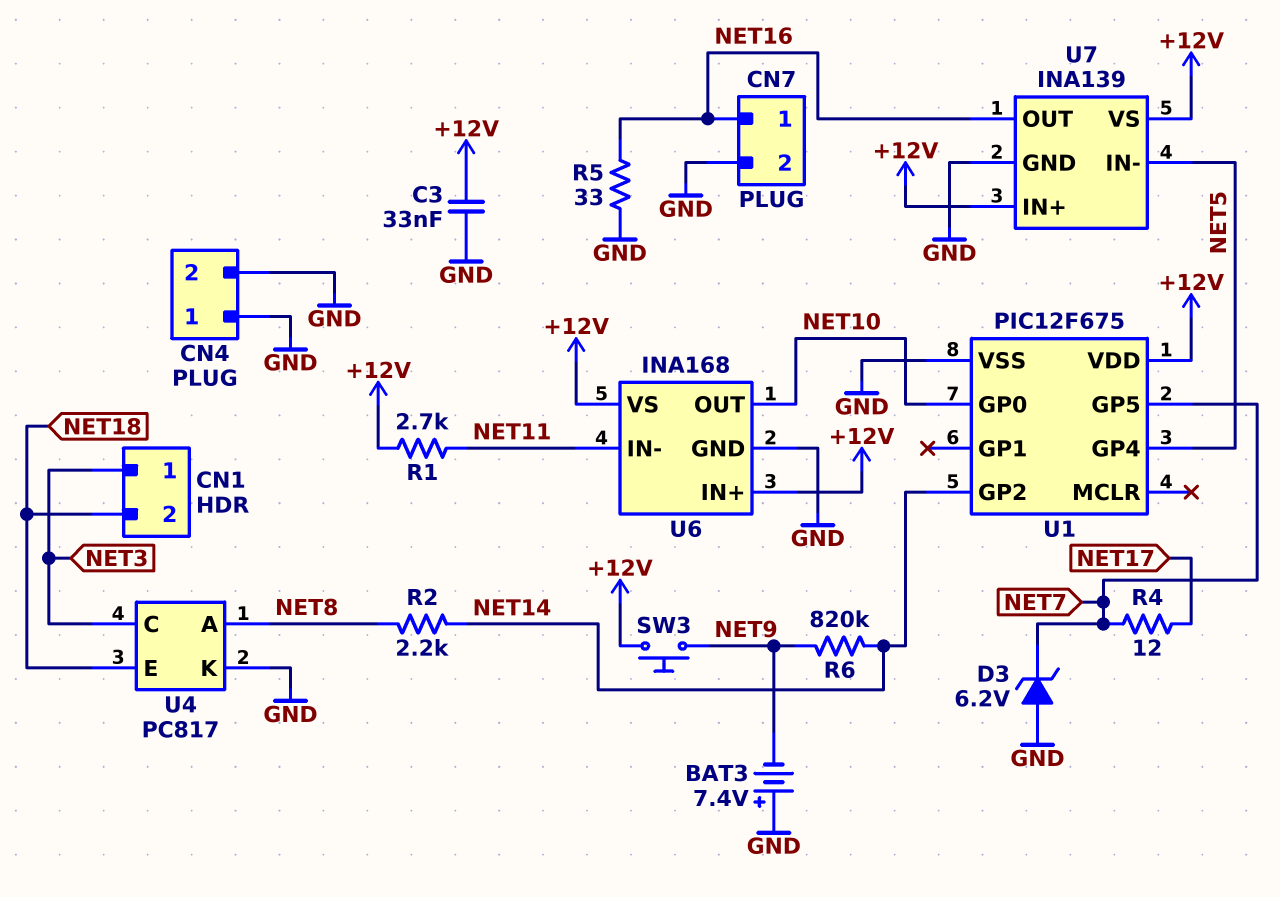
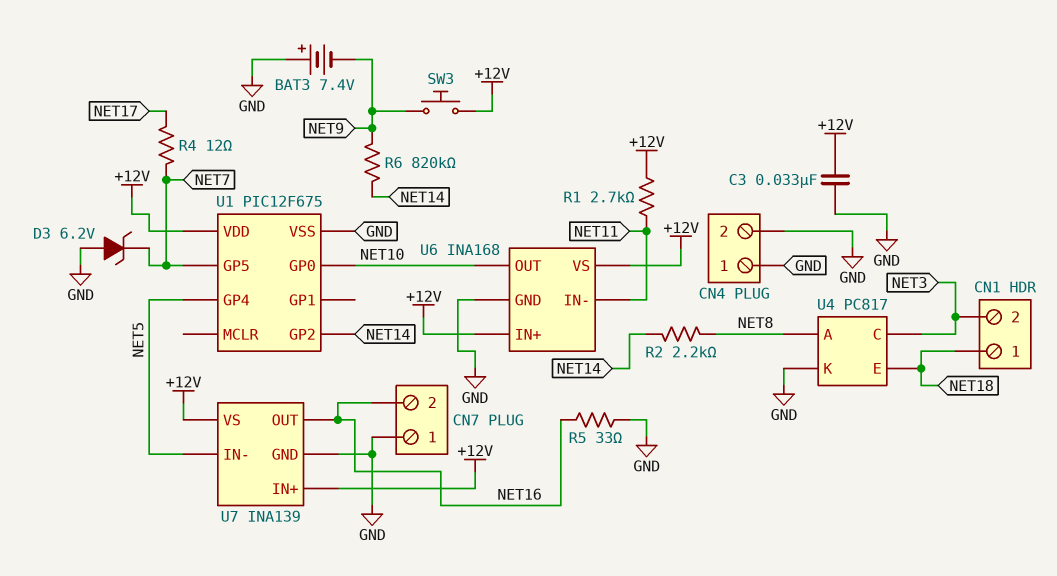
CN1 pin 1: NET3 -> NET18
CN1 pin 2: NET18 -> NET3
CN7 pin 1: NET16 -> GND
CN7 pin 2: GND -> NET16

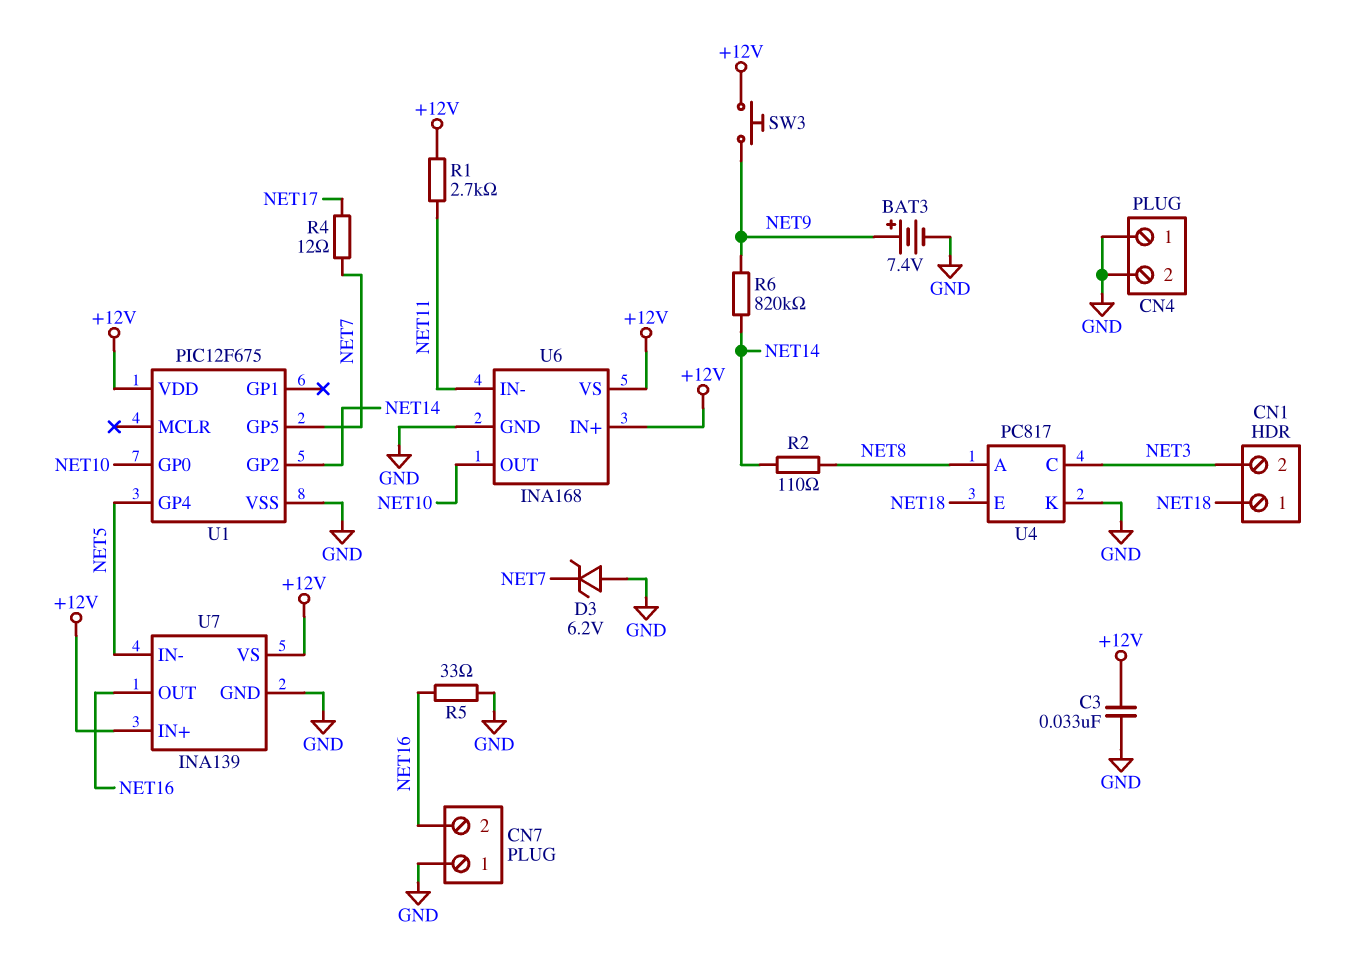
BAT3: 7.4V (plus GND, minus NET9) -> 7.4V (plus NET9, minus GND)
R2: 2.2k (NET8, NET14) -> 110 (NET8, NET14)

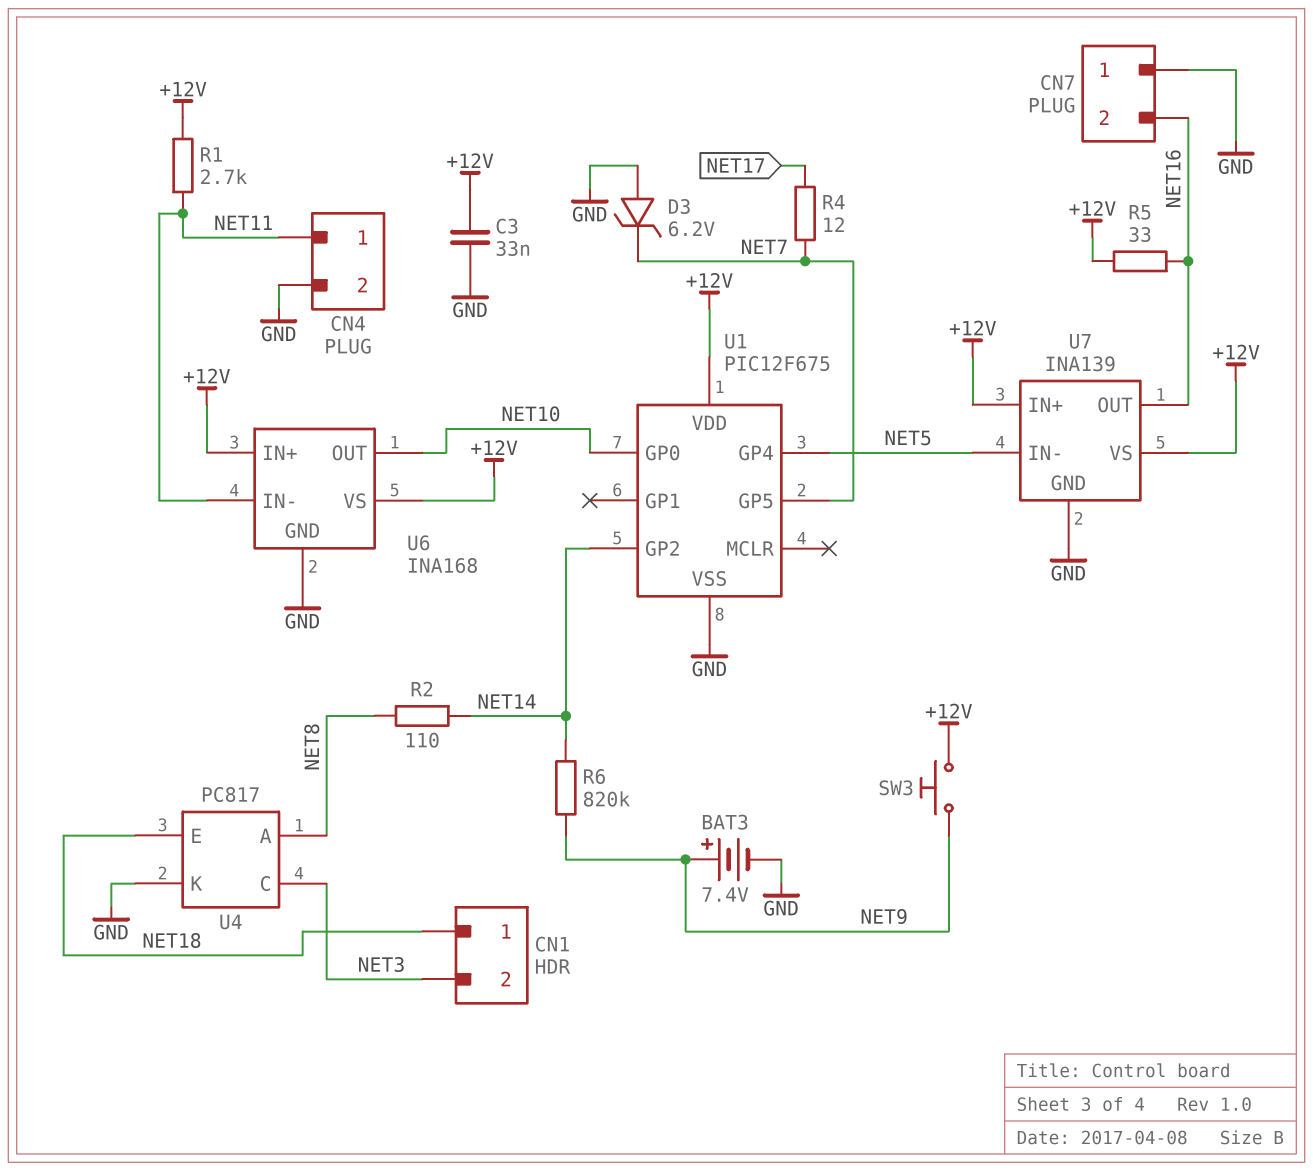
CN4 pin 1: GND -> NET11
R5: 33 (GND, NET16) -> 33 (+12V, NET16)

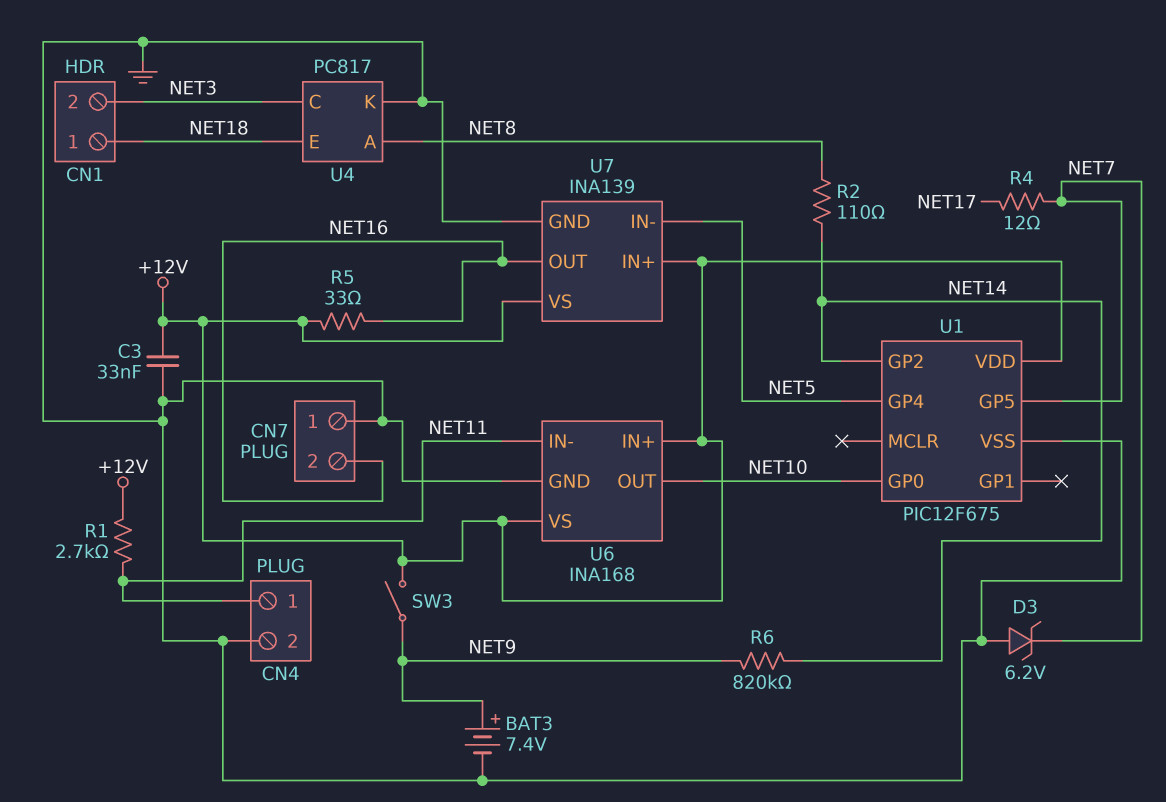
SW3: button (+12V, NET9) -> switch (+12V, NET9)

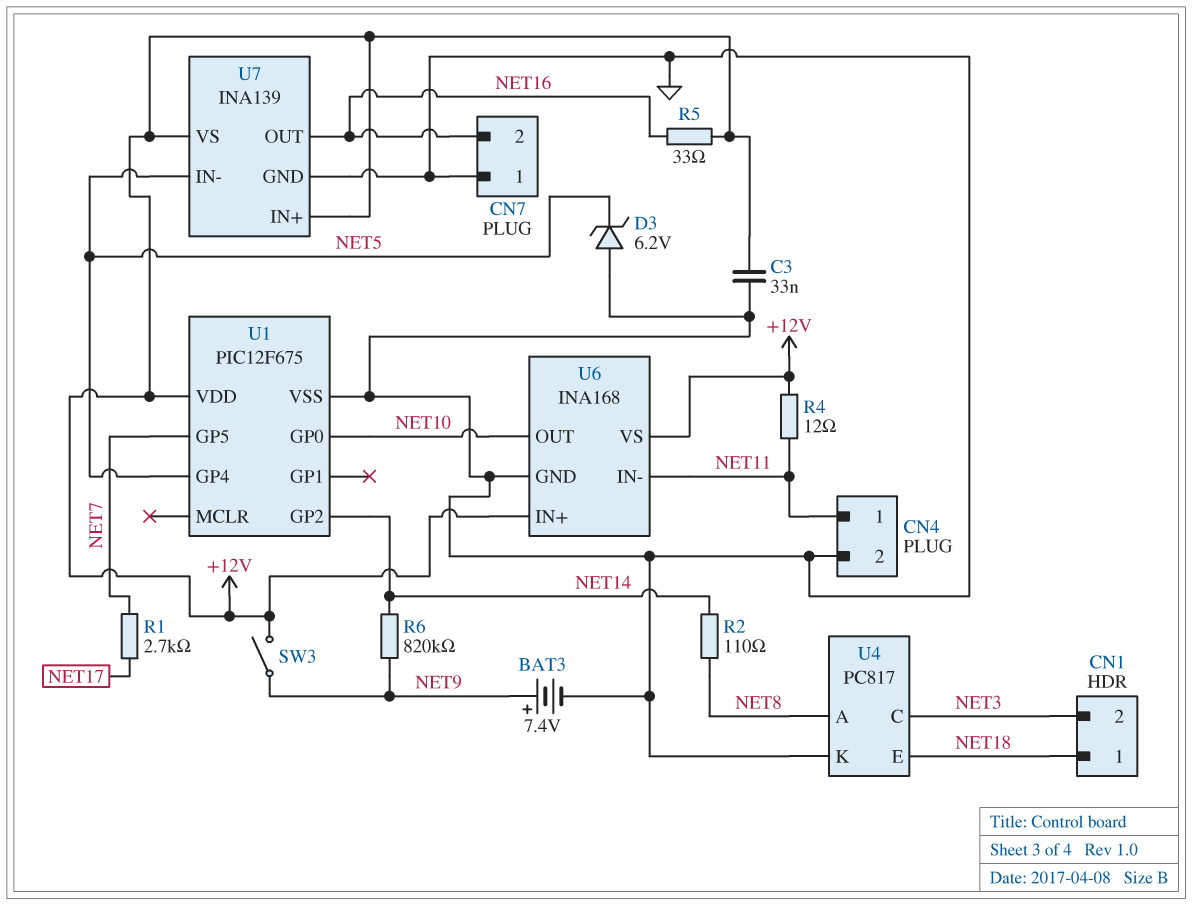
D3: zener 6.2V (A GND, K NET7) -> zener 6.2V (A GND, K NET5)
R1: 2.7k (+12V, NET11) -> 2.7k (NET7, NET17)
R4: 12 (NET7, NET17) -> 12 (+12V, NET11)

